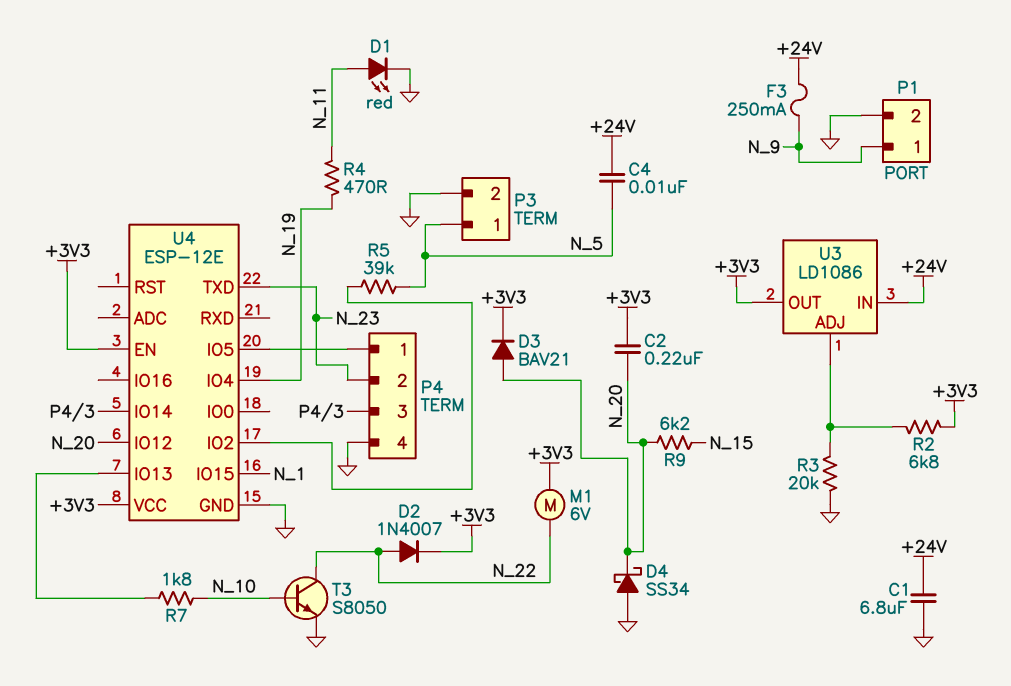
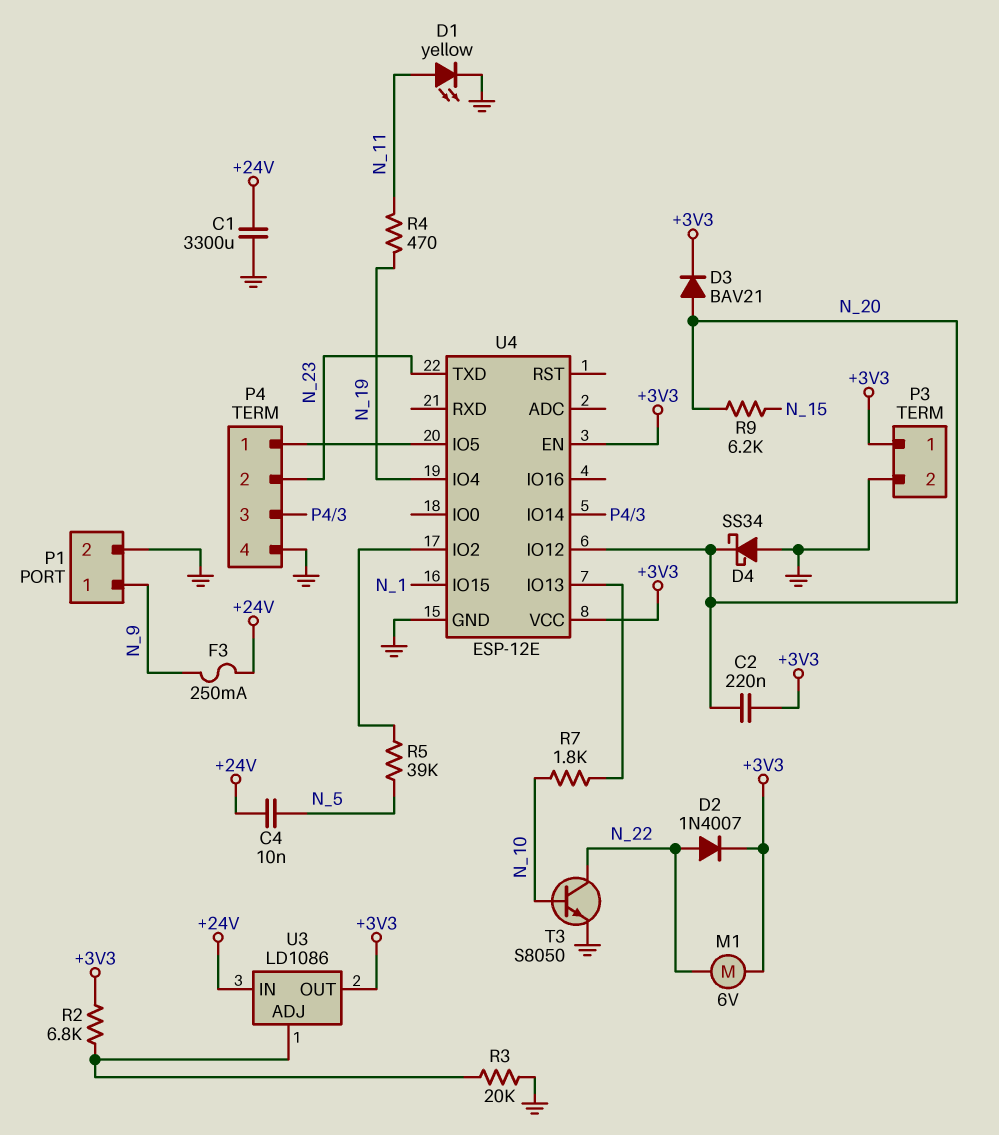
C1: 6.8uF (+24V, GND) -> 3300uF (+24V, GND)
D1: LED red (A N_11, K GND) -> LED yellow (A N_11, K GND)
P3 pin 1: N_5 -> +3V3

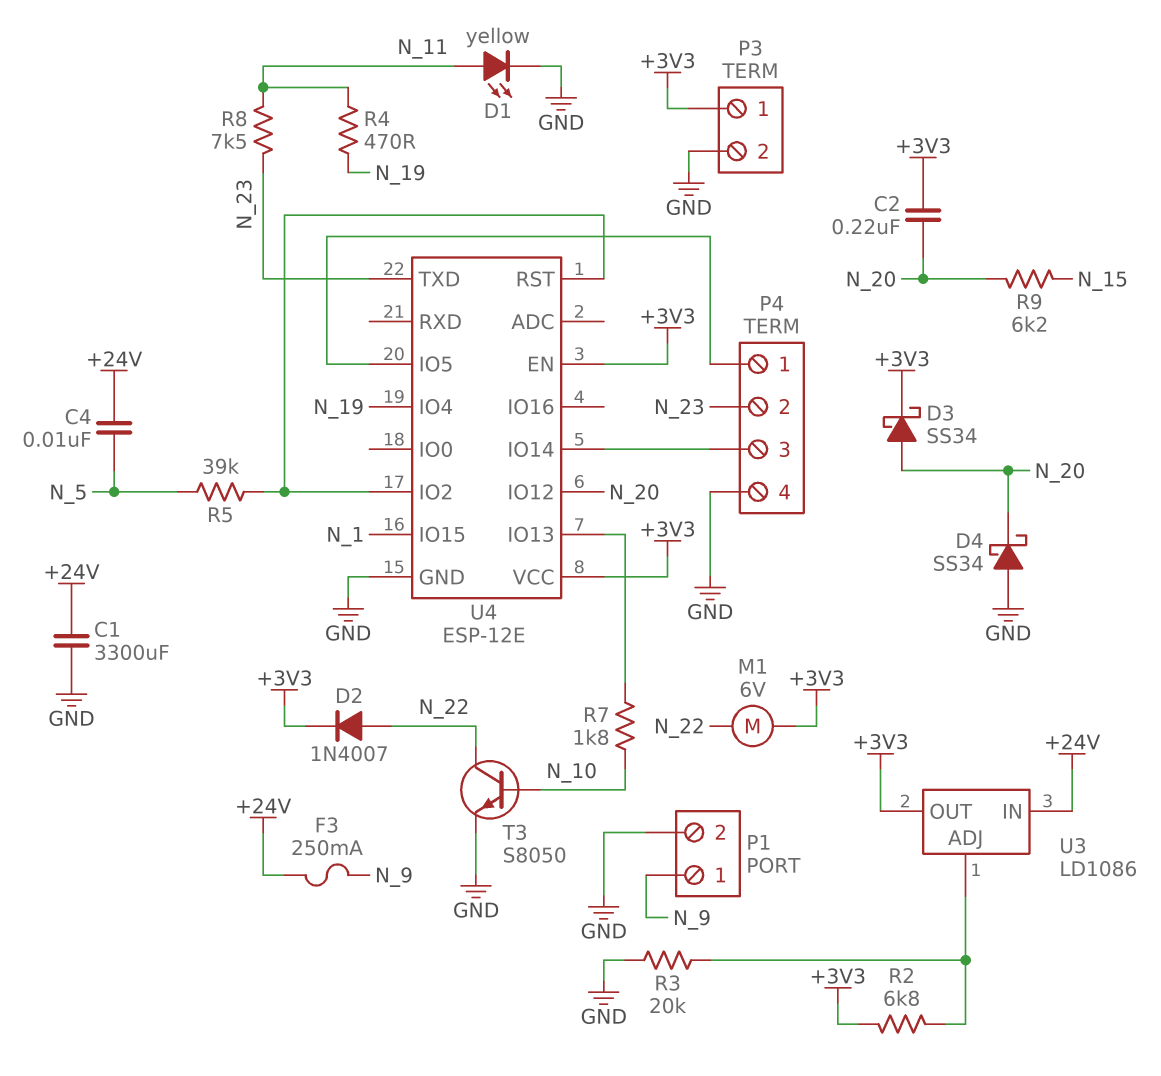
D3: diode BAV21 (A N_20, K +3V3) -> schottky SS34 (A N_20, K +3V3)
R8: none -> 7.5k (N_11, N_23)
U4 pin RST: none -> U4/IO2

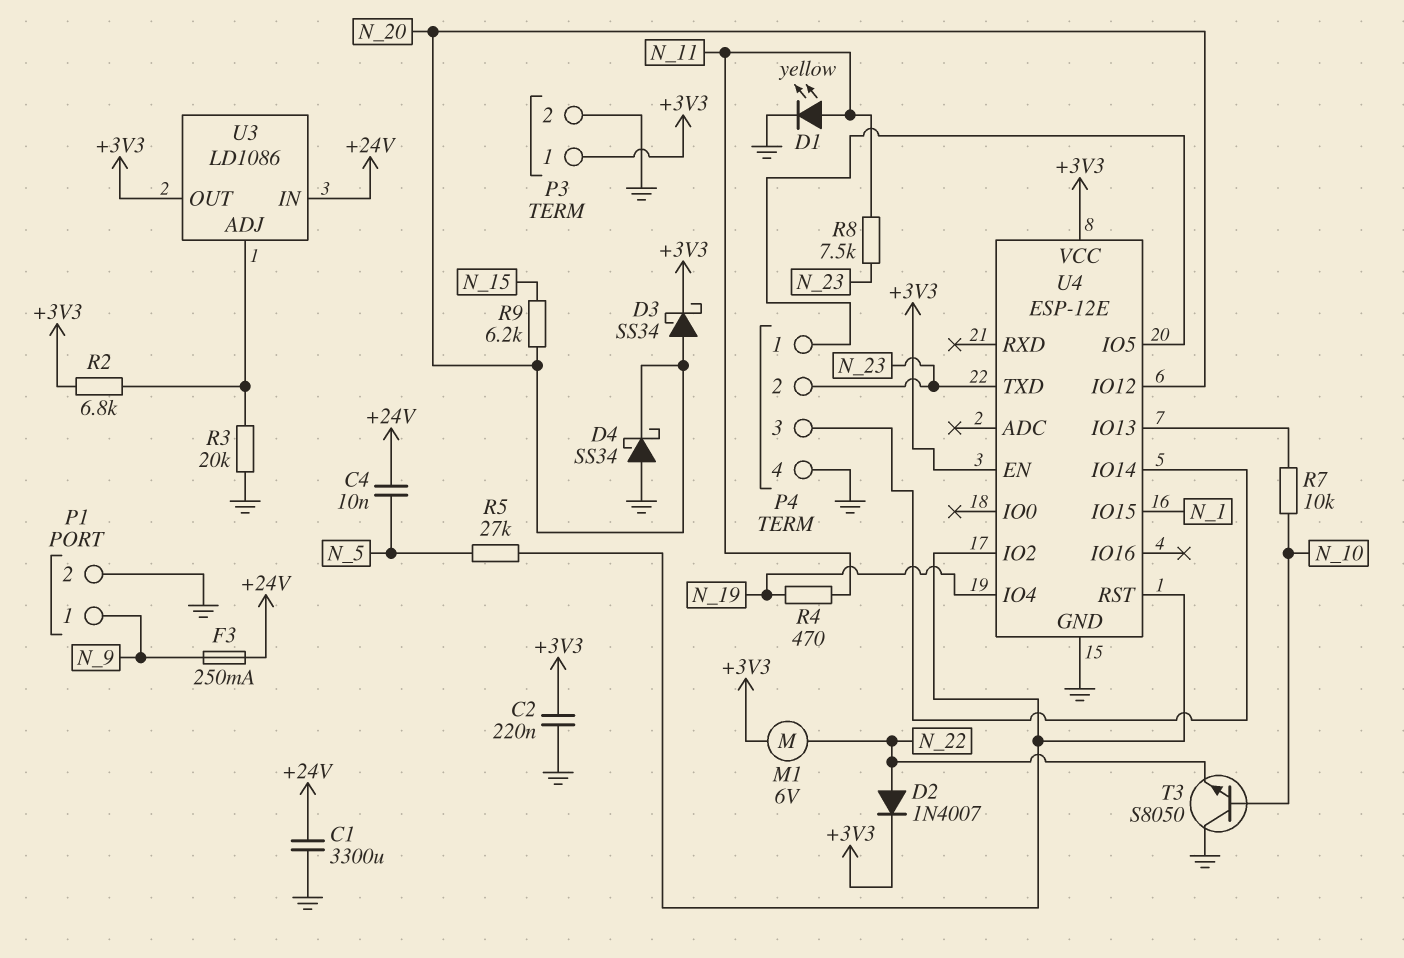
C2: 220nF (+3V3, N_20) -> 220nF (+3V3, GND)
R5: 39k (N_5, U4/IO2) -> 27k (N_5, U4/IO2)
R7: 1.8k (N_10, U4/IO13) -> 10k (N_10, U4/IO13)
T3: NPN S8050 (B N_10, C N_22, E GND) -> NPN S8050 (B N_10, C GND, E N_22)

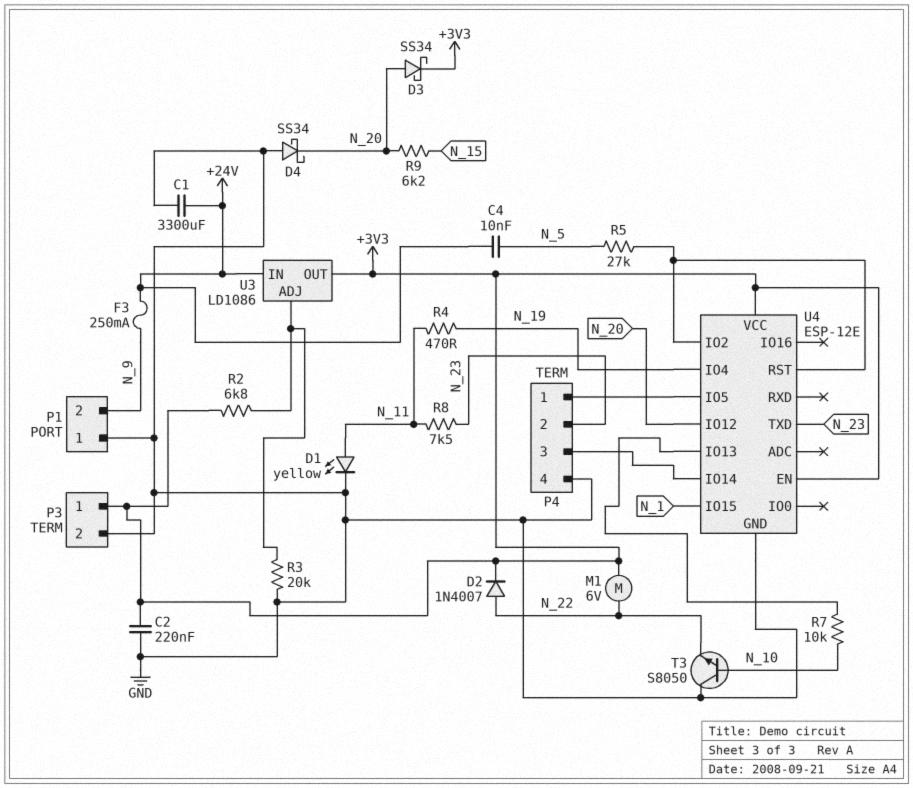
P1 pin 1: N_9 -> GND
P1 pin 2: GND -> N_9

